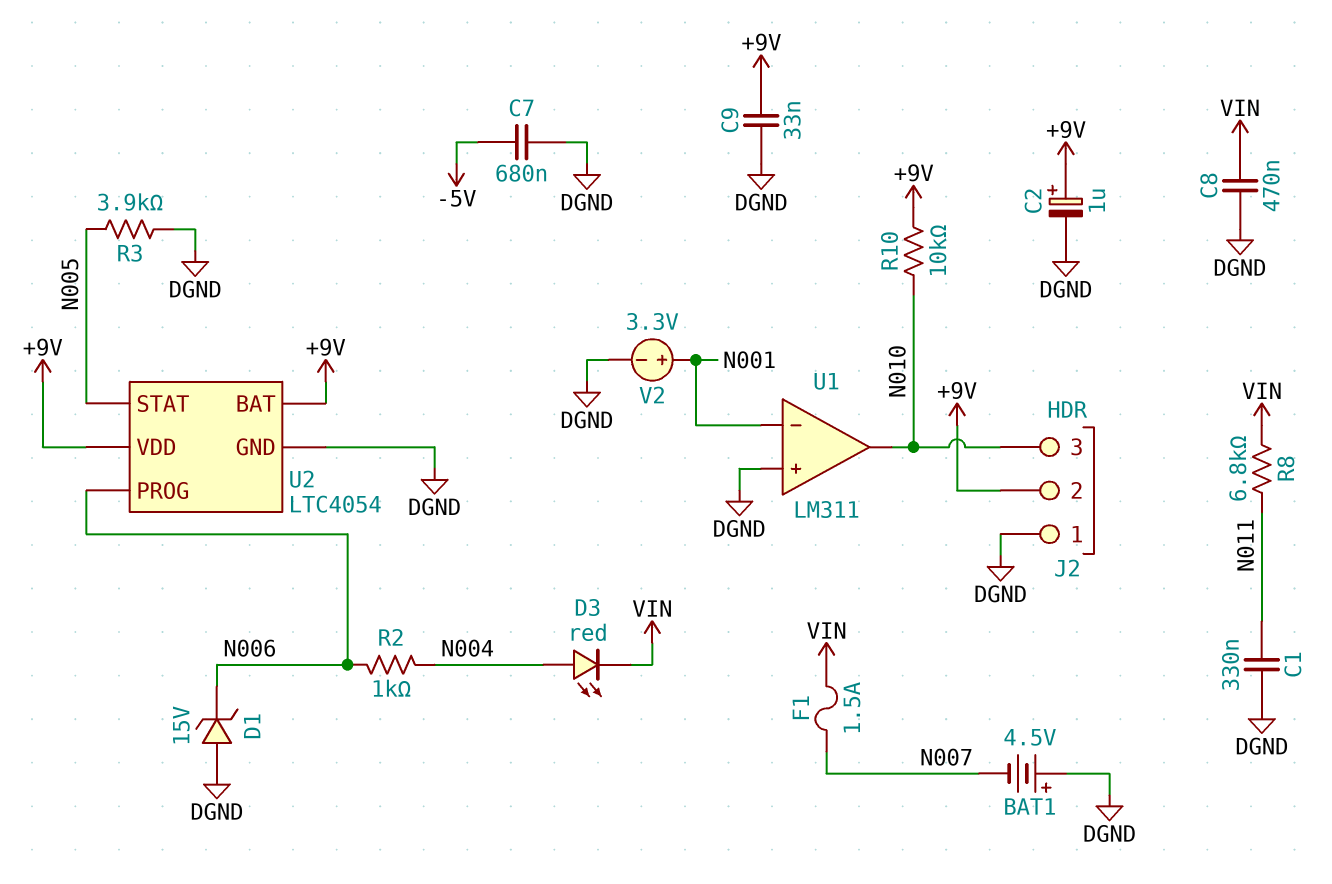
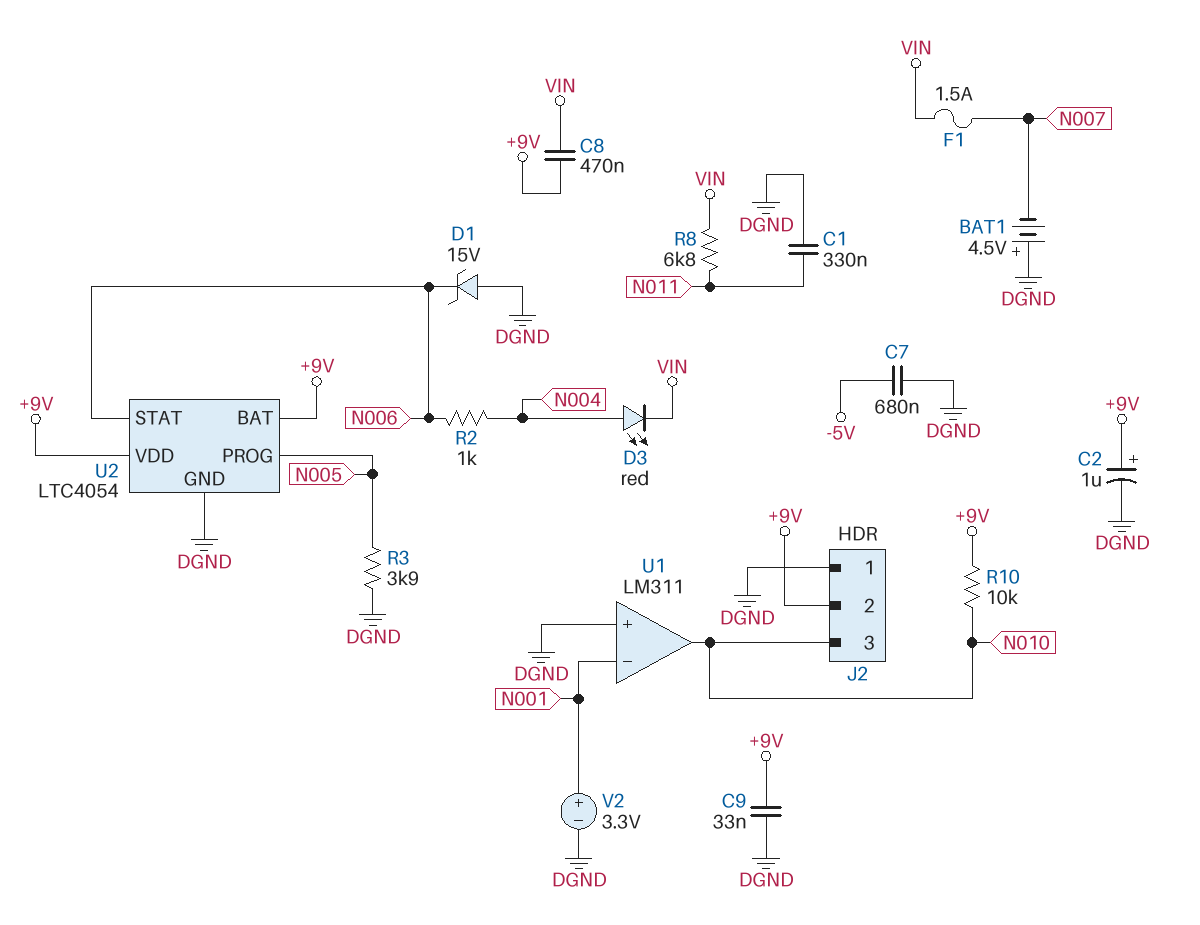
C8: 470nF (DGND, VIN) -> 470nF (+9V, VIN)
U2 pin PROG: N006 -> N005
U2 pin STAT: N005 -> N006

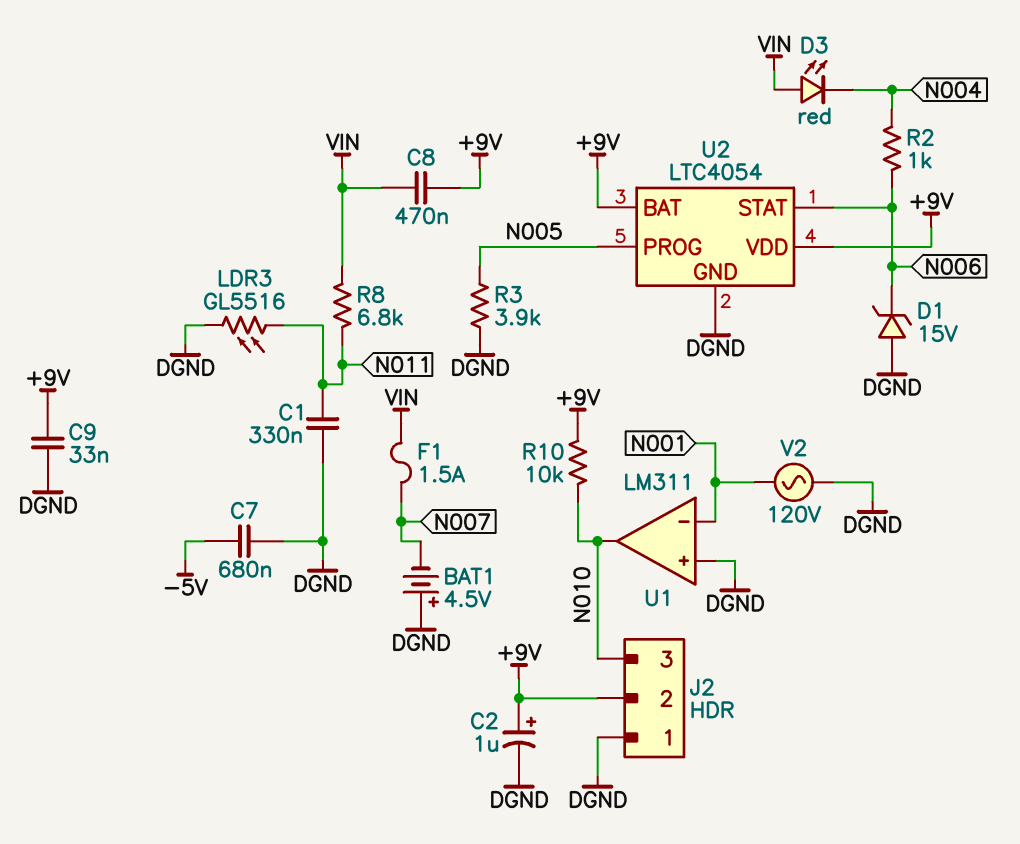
D3: LED red (A N004, K VIN) -> LED red (A VIN, K N004)
LDR3: none -> GL5516 (DGND, N011)
V2: 3.3V (plus N001, minus DGND) -> AC 120V (DGND, N001)

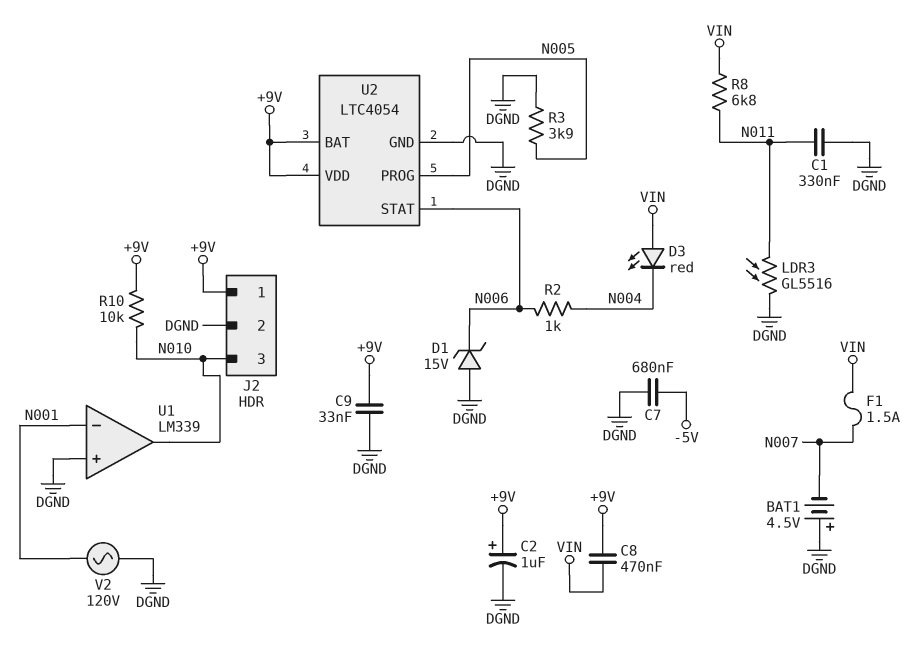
J2 pin 1: DGND -> +9V
J2 pin 2: +9V -> DGND
U1: LM311 -> LM339

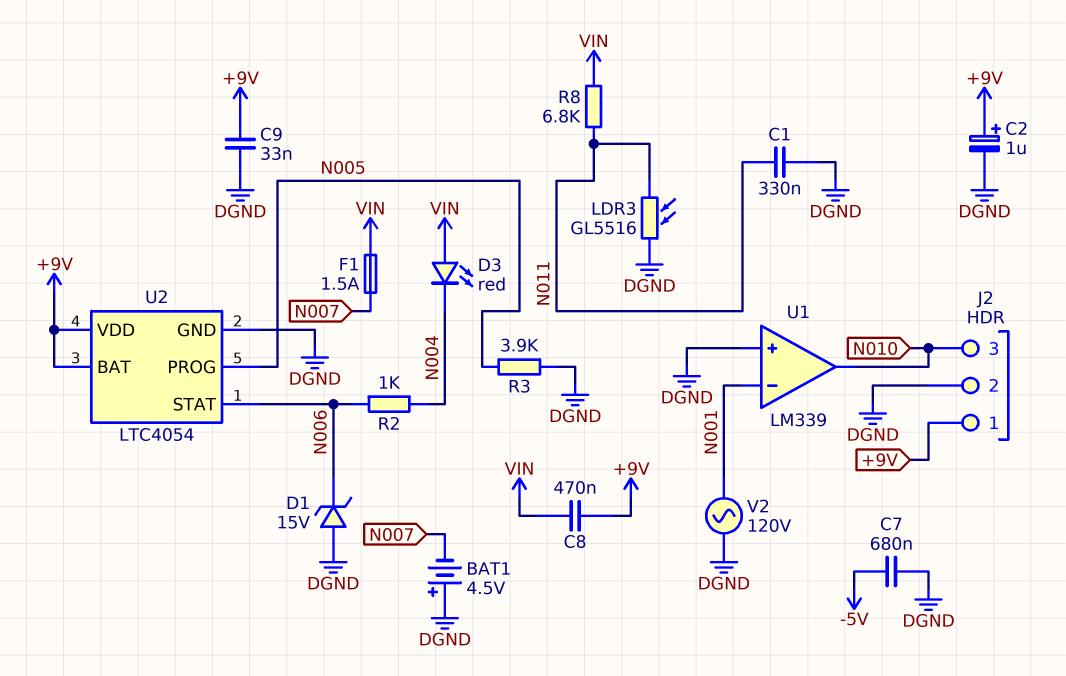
R10: 10k (+9V, N010) -> none

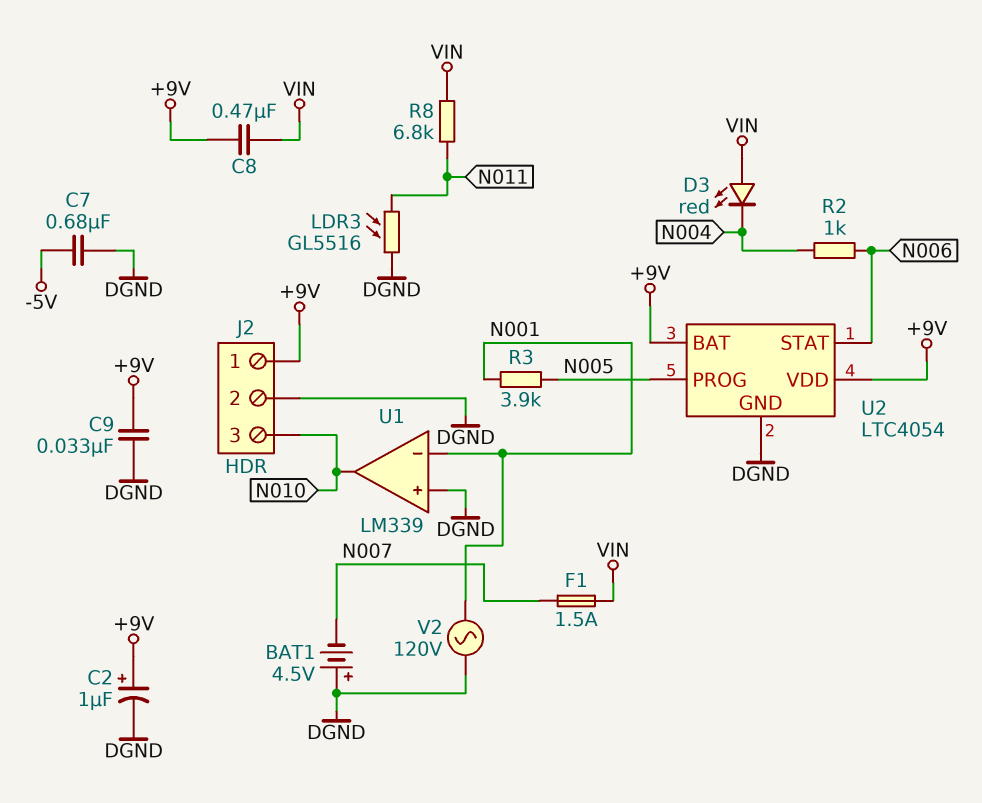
C1: 330nF (DGND, N011) -> none
D1: zener 15V (A DGND, K N006) -> none
R3: 3.9k (DGND, N005) -> 3.9k (N001, N005)

